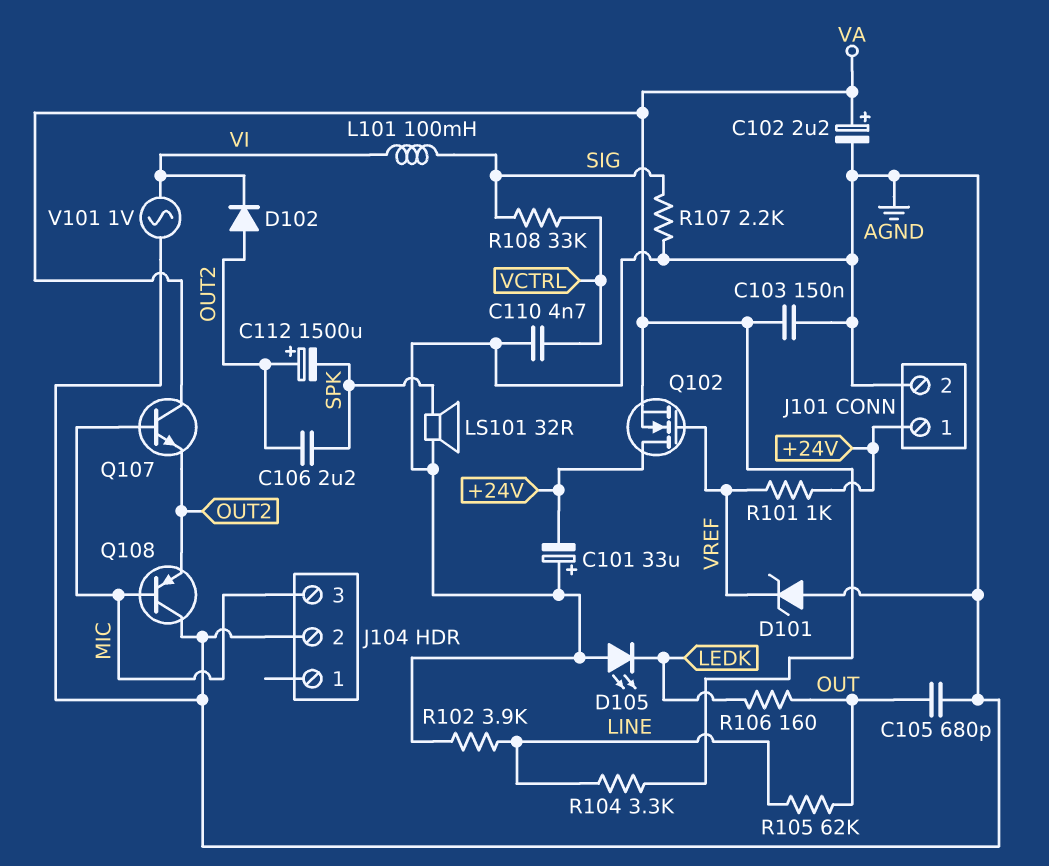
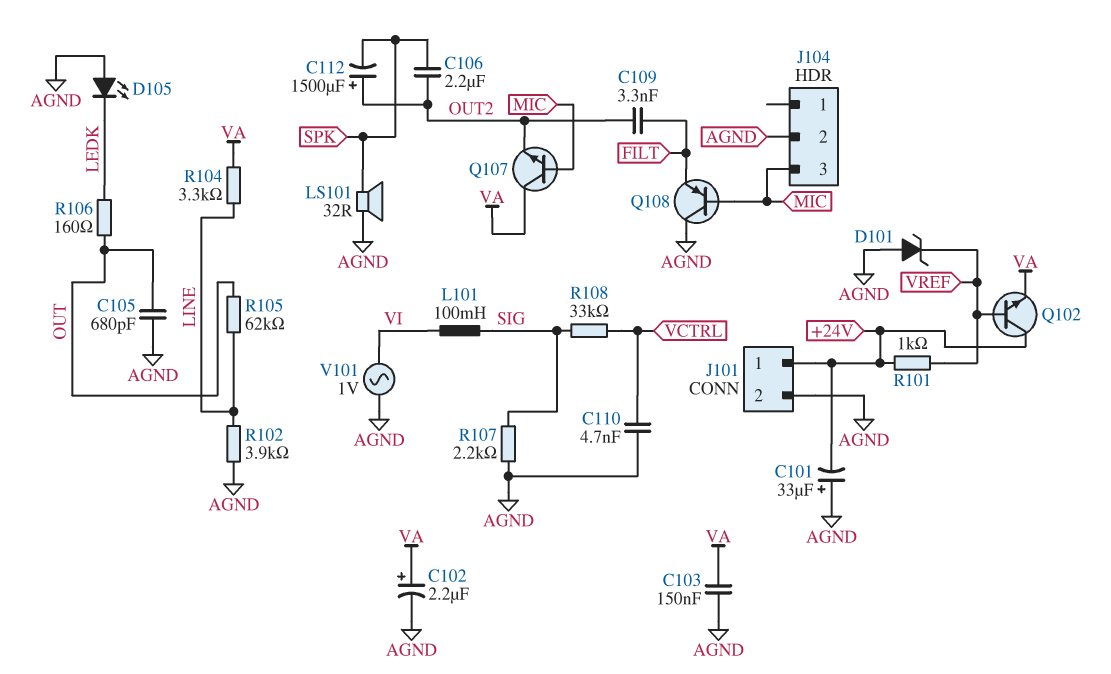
C109: none -> 3.3nF (FILT, OUT2)
D102: diode (A OUT2, K VI) -> none
Q102: NMOS (G VREF, D +24V, S VA) -> NPN (B VREF, C +24V, E VA)
Q108: PNP (B MIC, C AGND, E OUT2) -> PNP (B MIC, C AGND, E FILT)

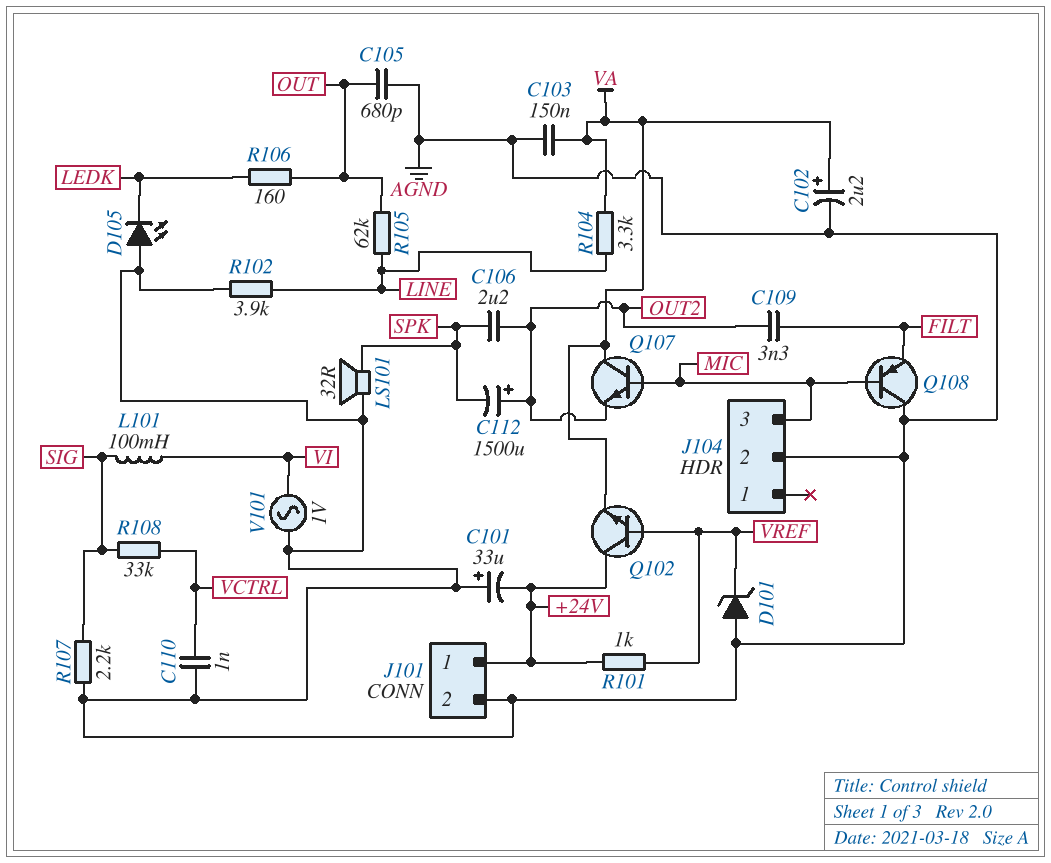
C110: 4.7nF (AGND, VCTRL) -> 1nF (AGND, VCTRL)

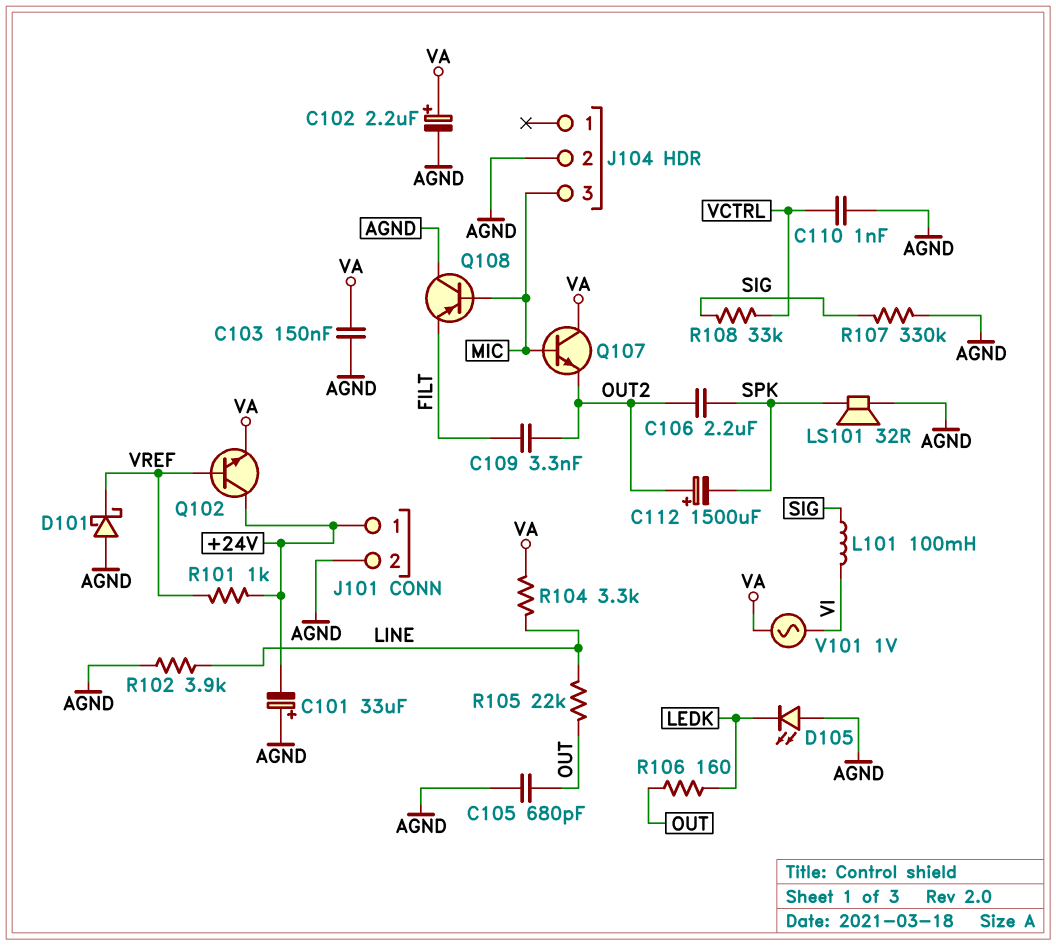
D101: zener (A AGND, K VREF) -> schottky (A AGND, K VREF)
R105: 62k (LINE, OUT) -> 22k (LINE, OUT)
R107: 2.2k (AGND, SIG) -> 330k (AGND, SIG)
V101: AC 1V (AGND, VI) -> AC 1V (VA, VI)

